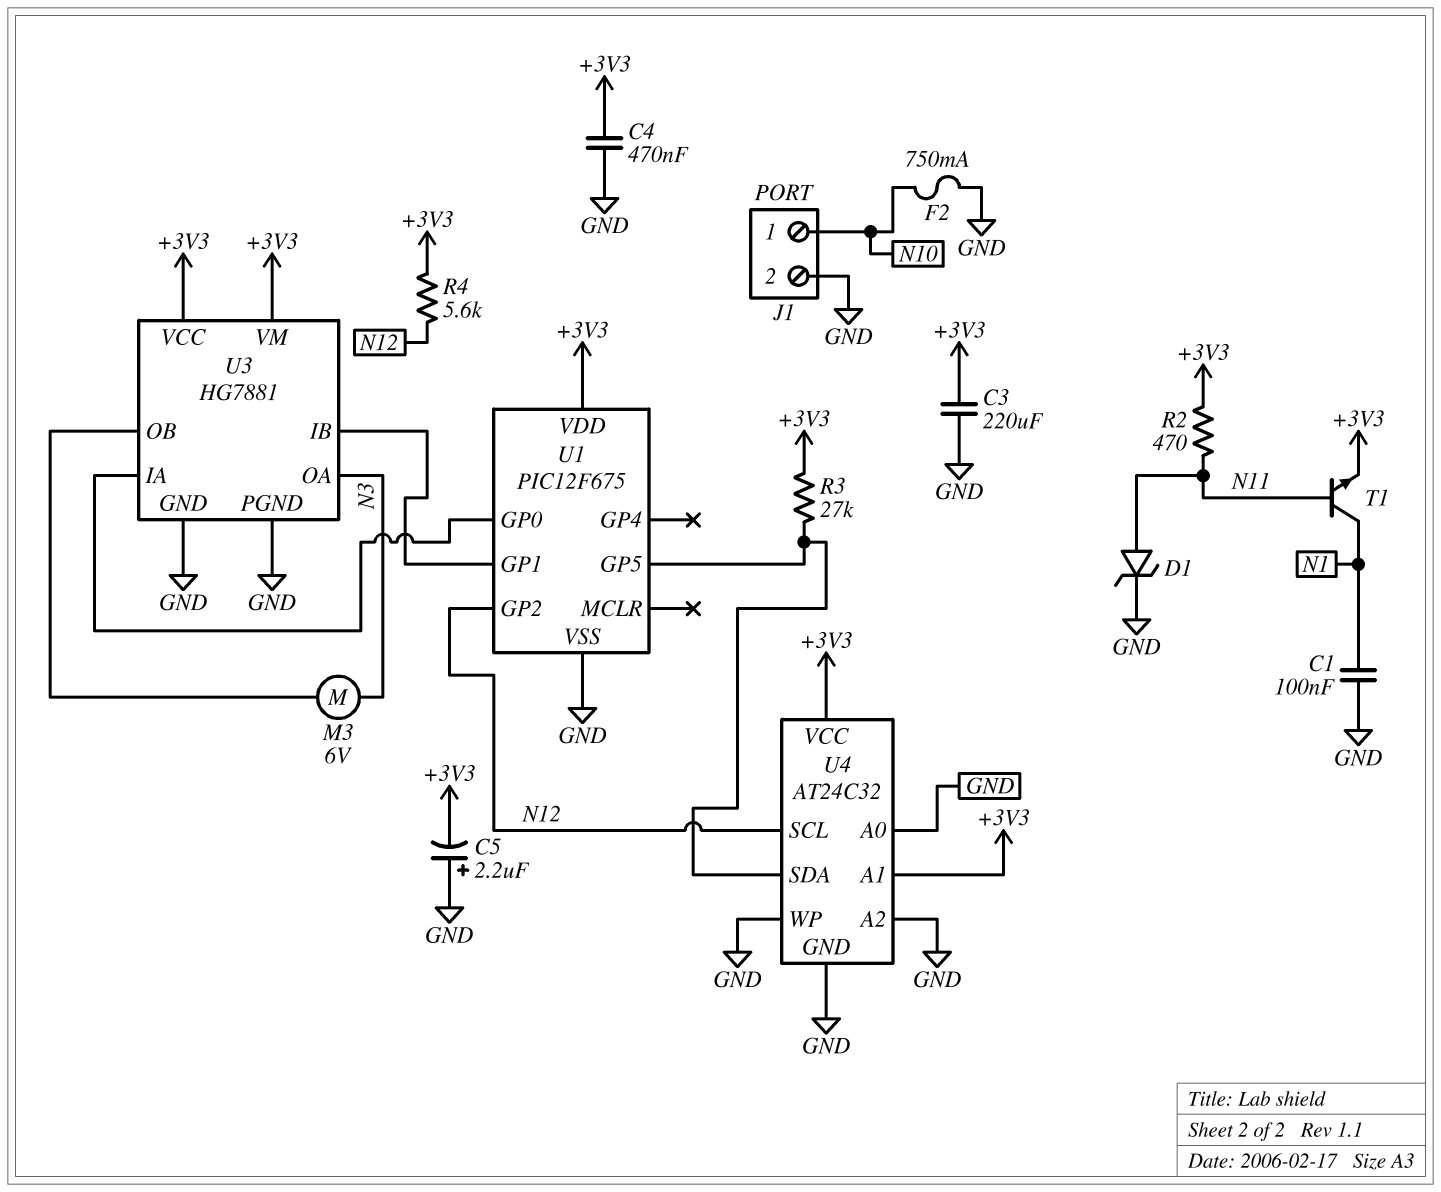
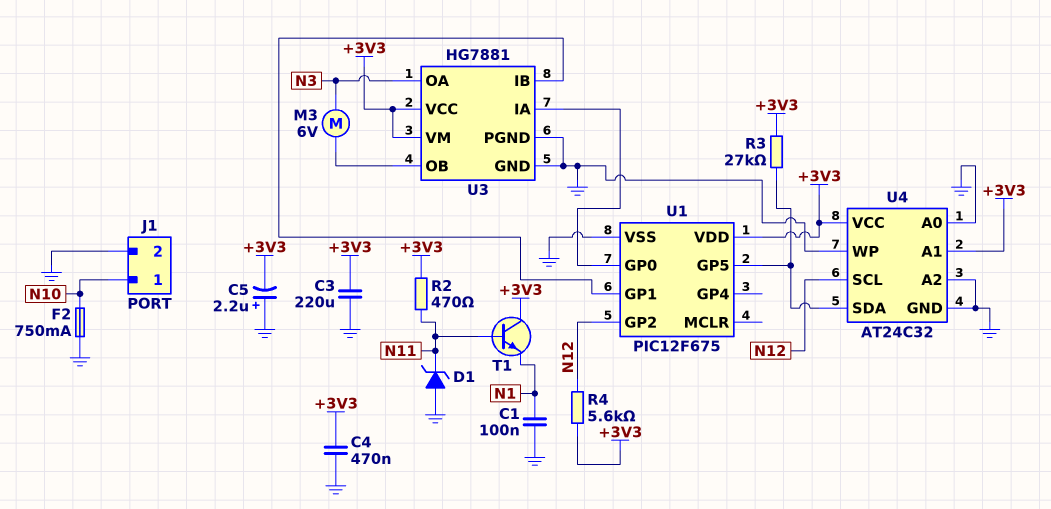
D1: zener (A N11, K GND) -> zener (A GND, K N11)
T1: NPN (B N11, C N1, E +3V3) -> NPN (B N11, C +3V3, E N1)

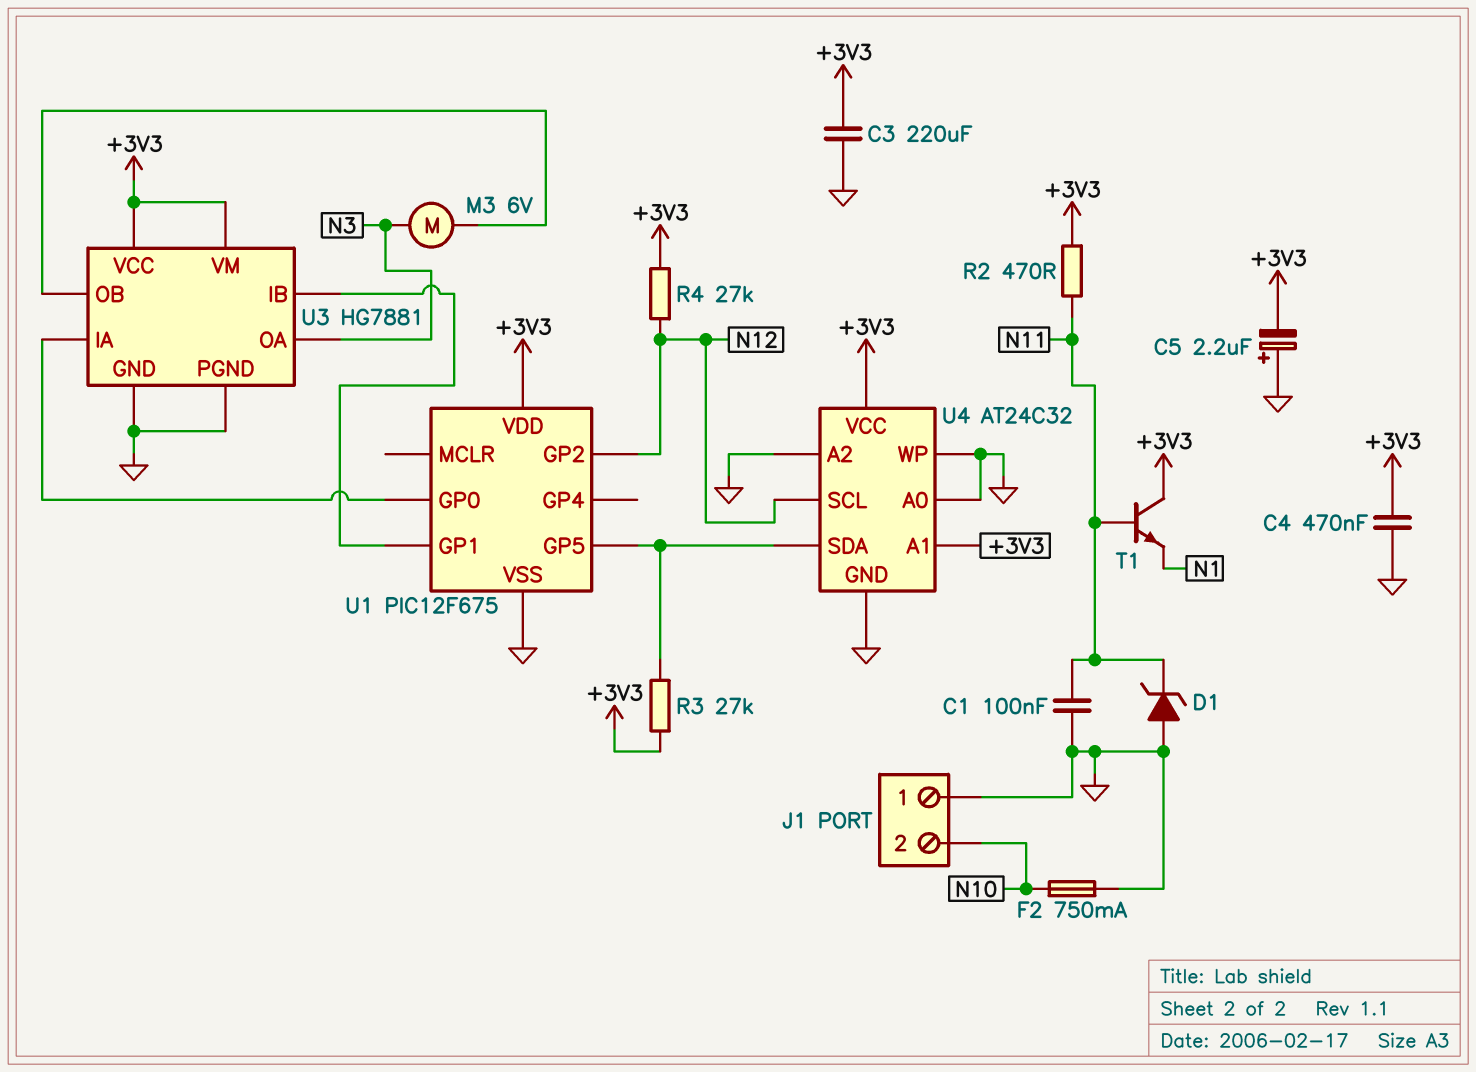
C1: 100nF (GND, N1) -> 100nF (GND, N11)
J1 pin 1: N10 -> GND
J1 pin 2: GND -> N10
R4: 5.6k (+3V3, N12) -> 27k (+3V3, N12)

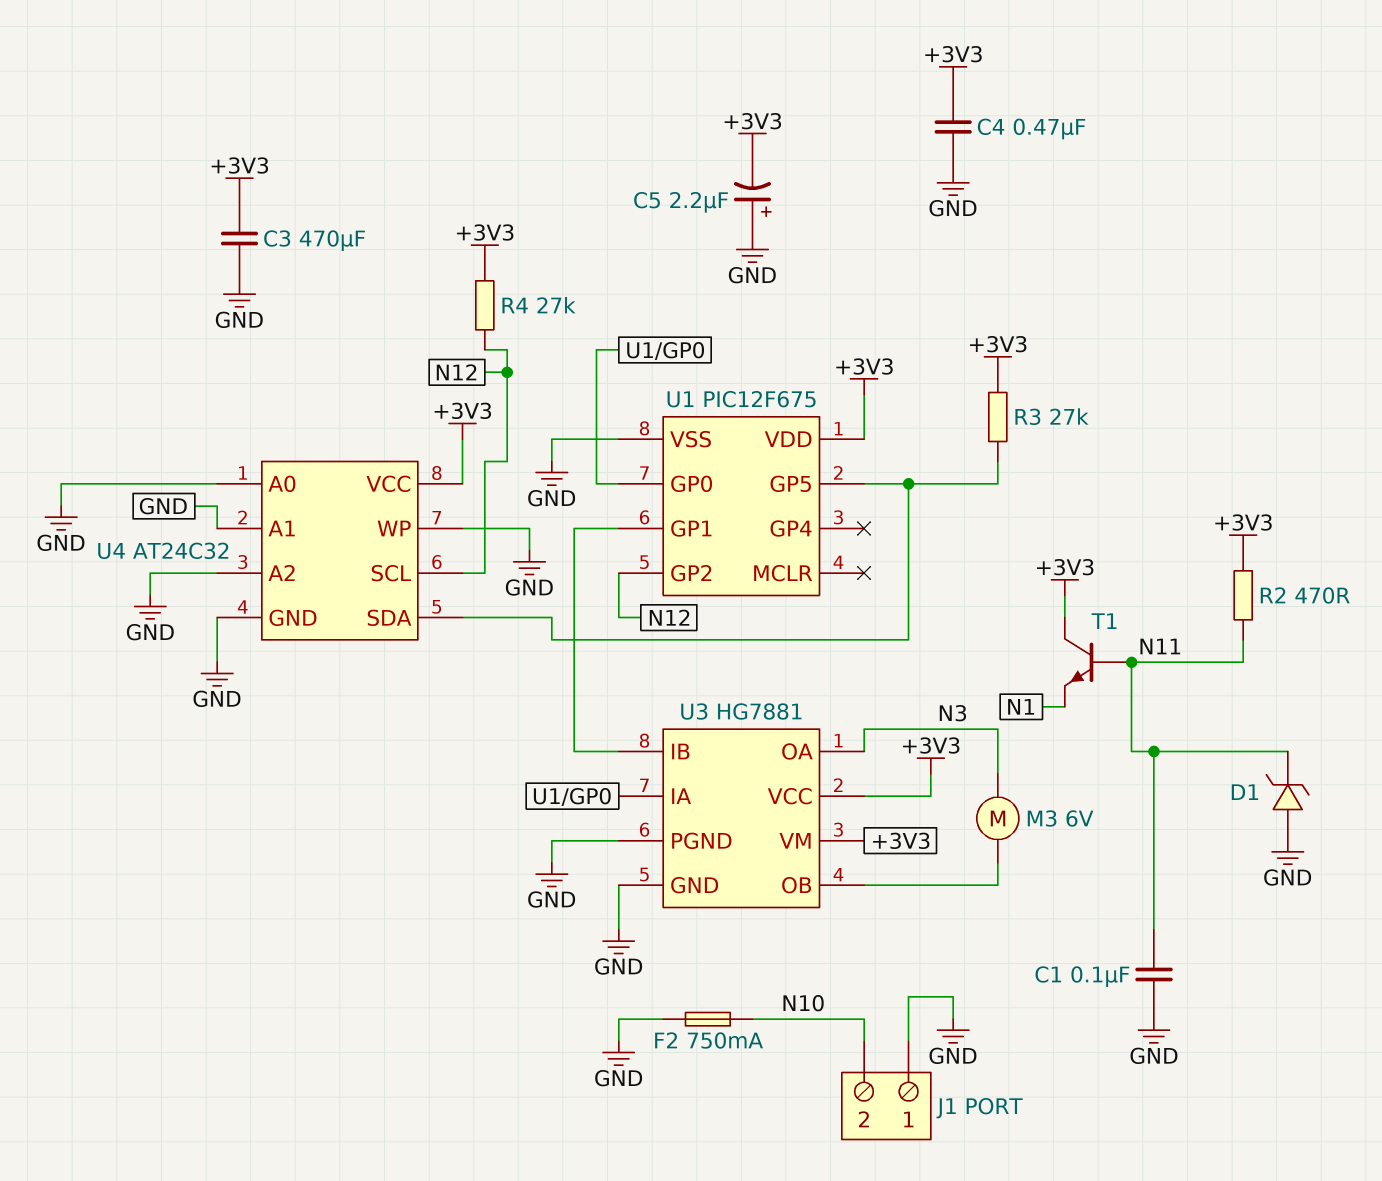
C3: 220uF (+3V3, GND) -> 470uF (+3V3, GND)
U4 pin A1: +3V3 -> GND

